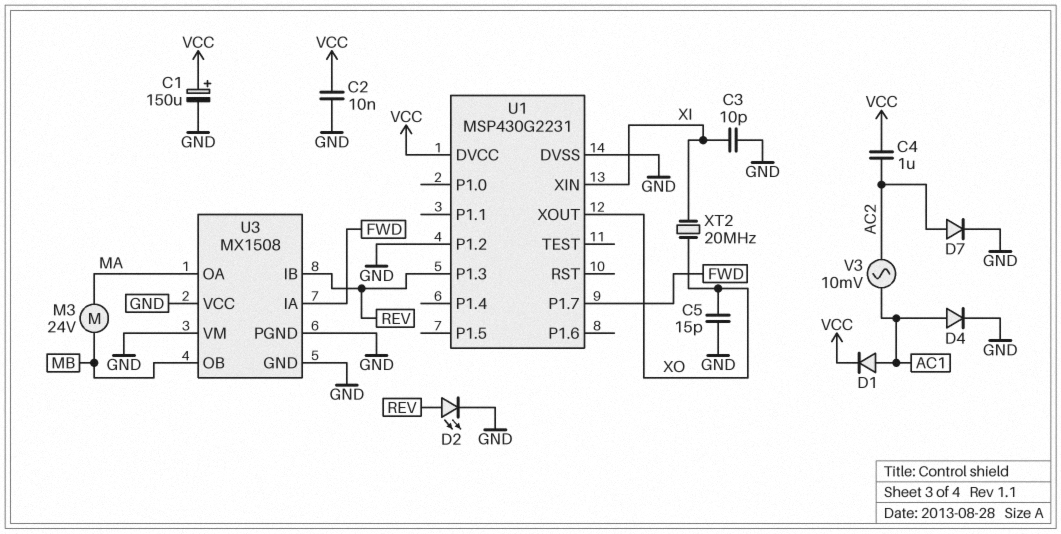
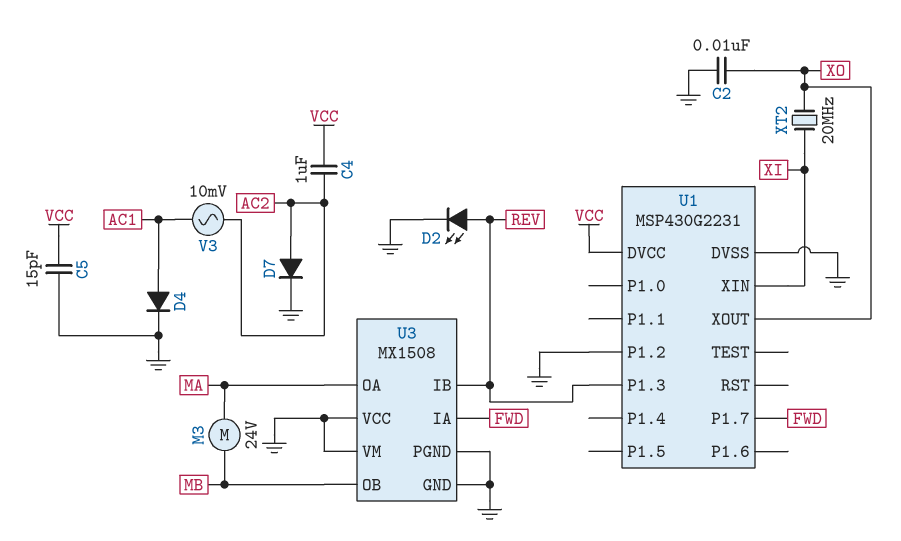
C1: 150uF (plus VCC, minus GND) -> none
C2: 10nF (GND, VCC) -> 10nF (GND, XO)
C3: 10pF (GND, XI) -> none
C5: 15pF (GND, XO) -> 15pF (GND, VCC)
D1: diode (A AC1, K VCC) -> none

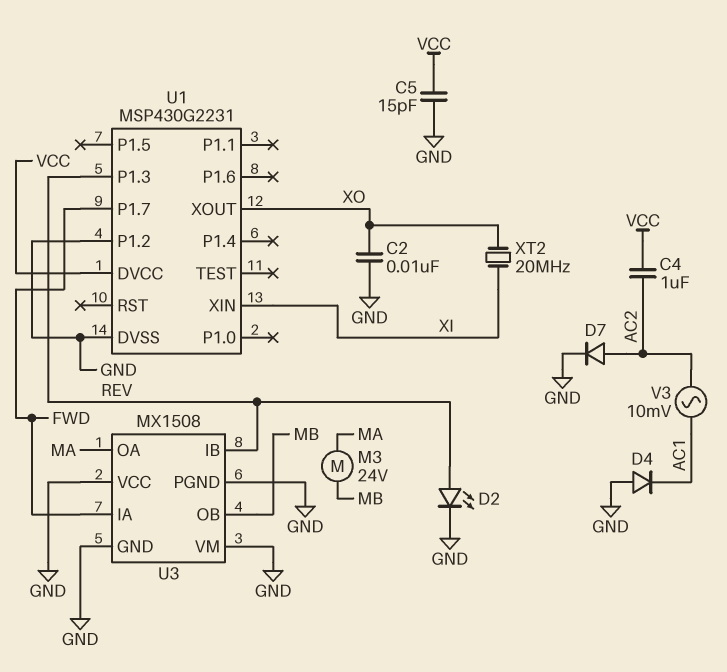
D4: diode (A AC1, K GND) -> diode (A GND, K AC1)

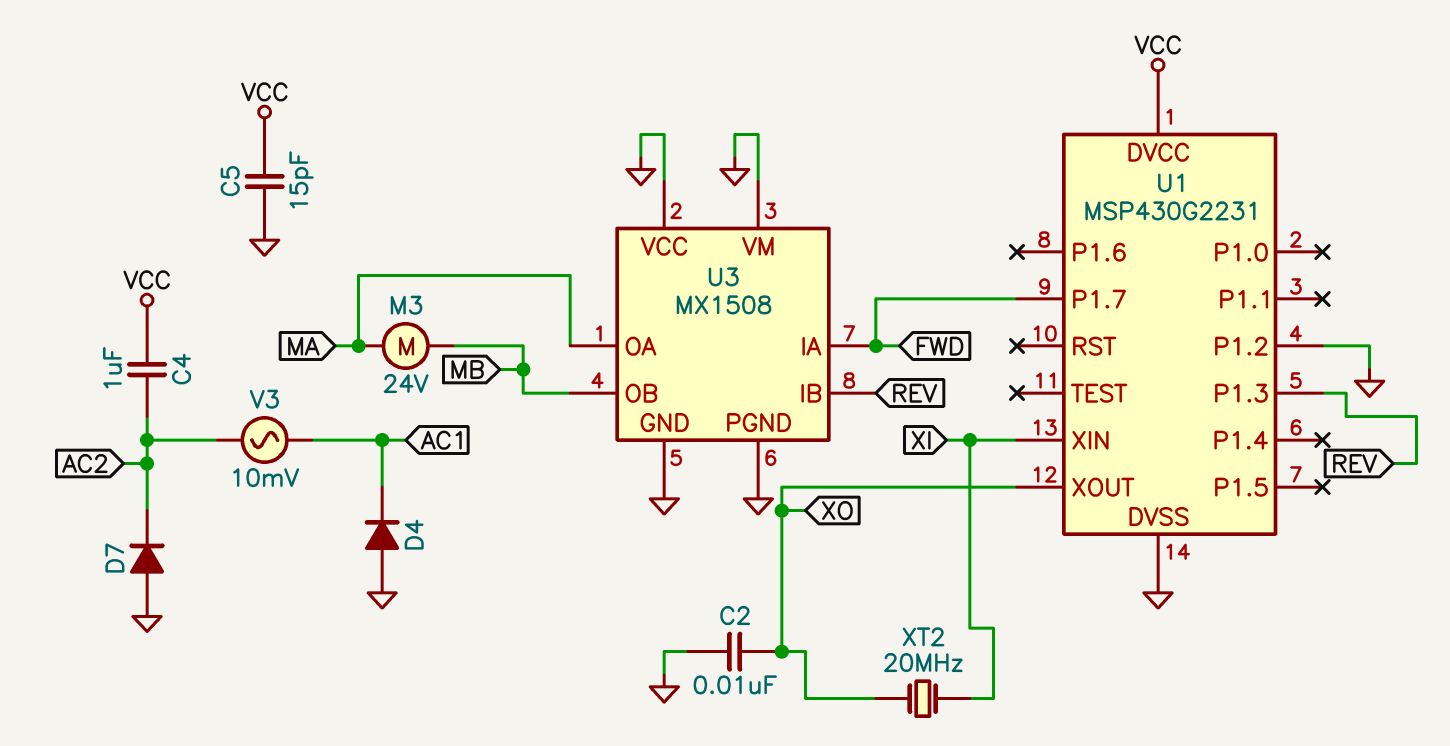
D2: LED (A REV, K GND) -> none
D7: diode (A AC2, K GND) -> diode (A GND, K AC2)

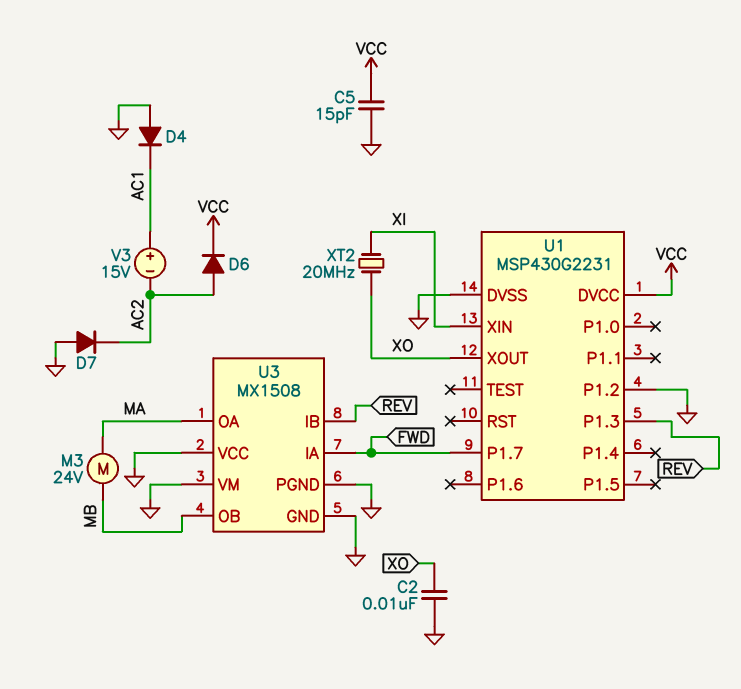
C4: 1uF (AC2, VCC) -> none
D6: none -> diode (A AC2, K VCC)
V3: AC 10mV (AC1, AC2) -> 15V (plus AC1, minus AC2)

